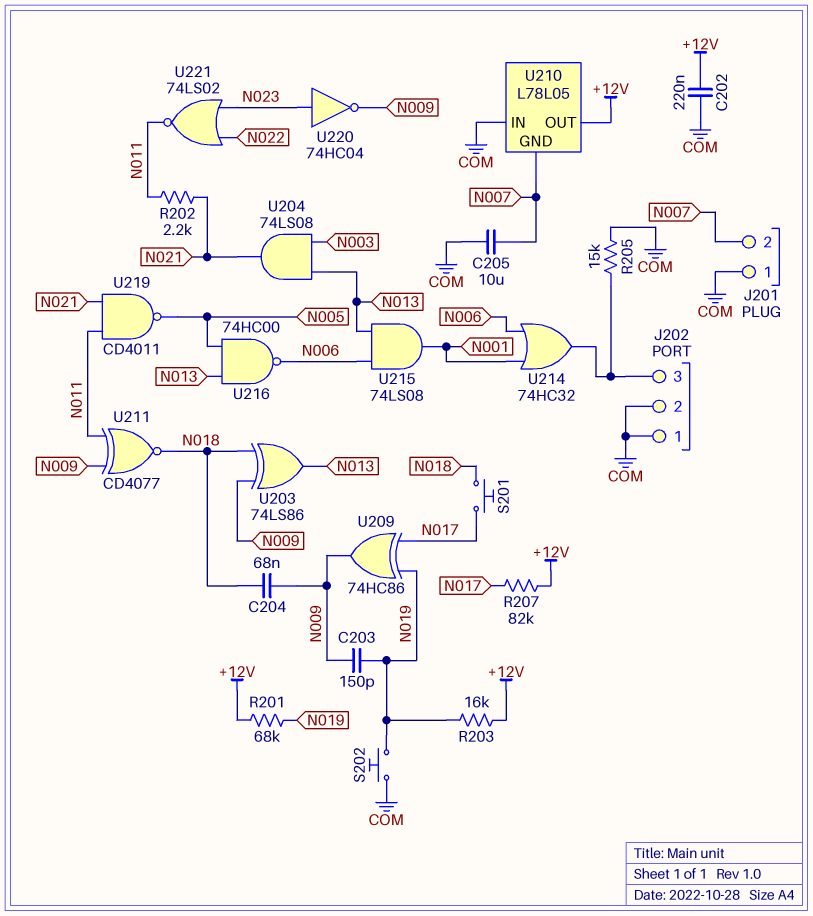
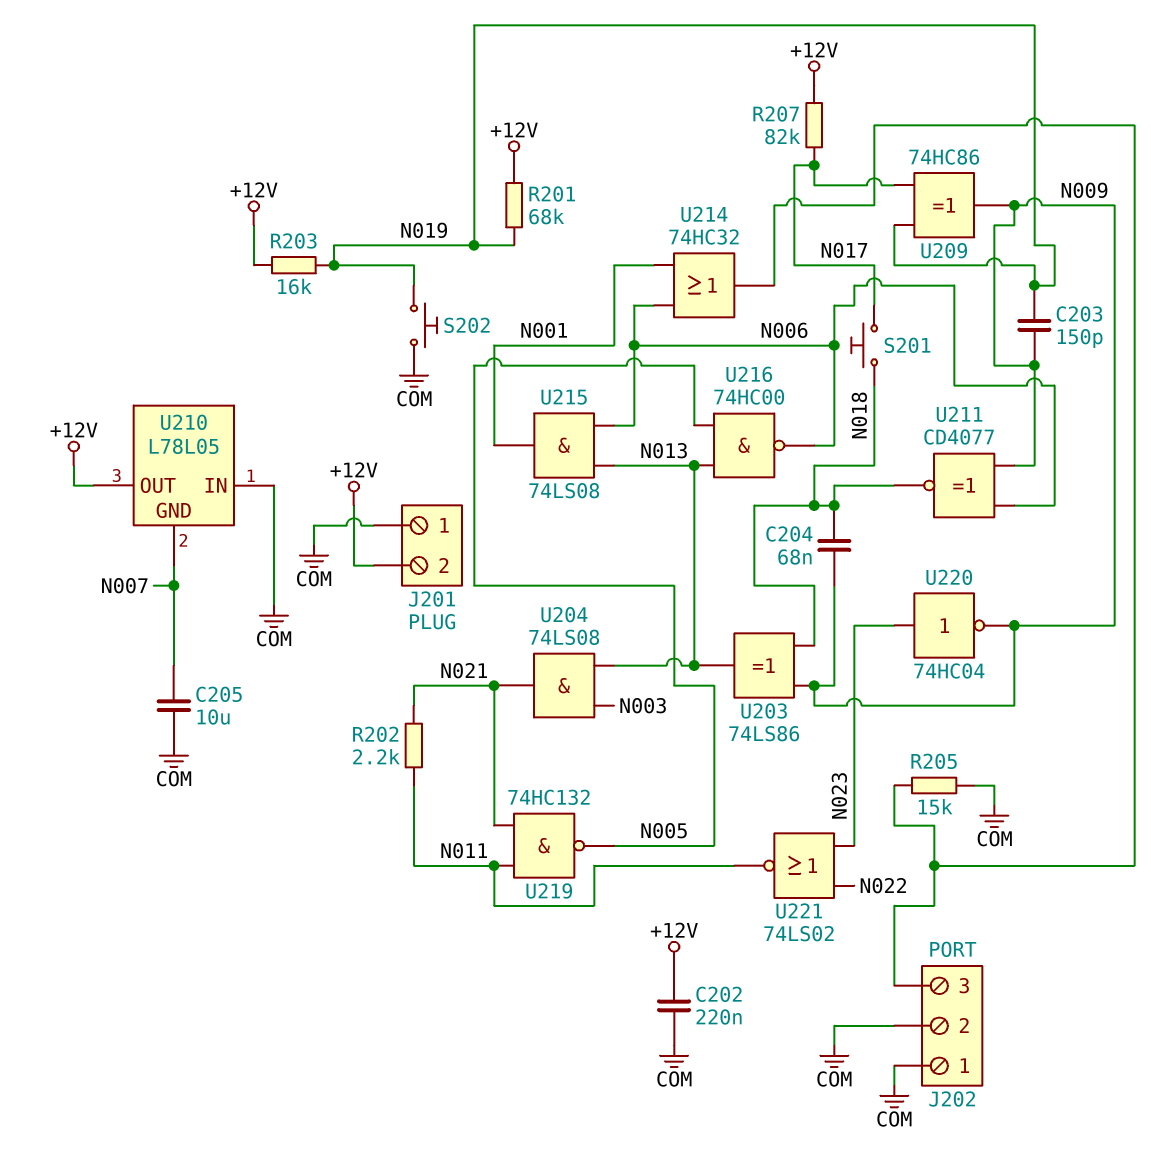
J201 pin 2: N007 -> +12V
U211: XNOR CD4077 (in N009, in N011, out N018) -> XNOR CD4077 (in N006, in N009, out N018)
U219: NAND CD4011 (in N011, in N021, out N005) -> NAND 74HC132 (in N011, in N021, out N005)

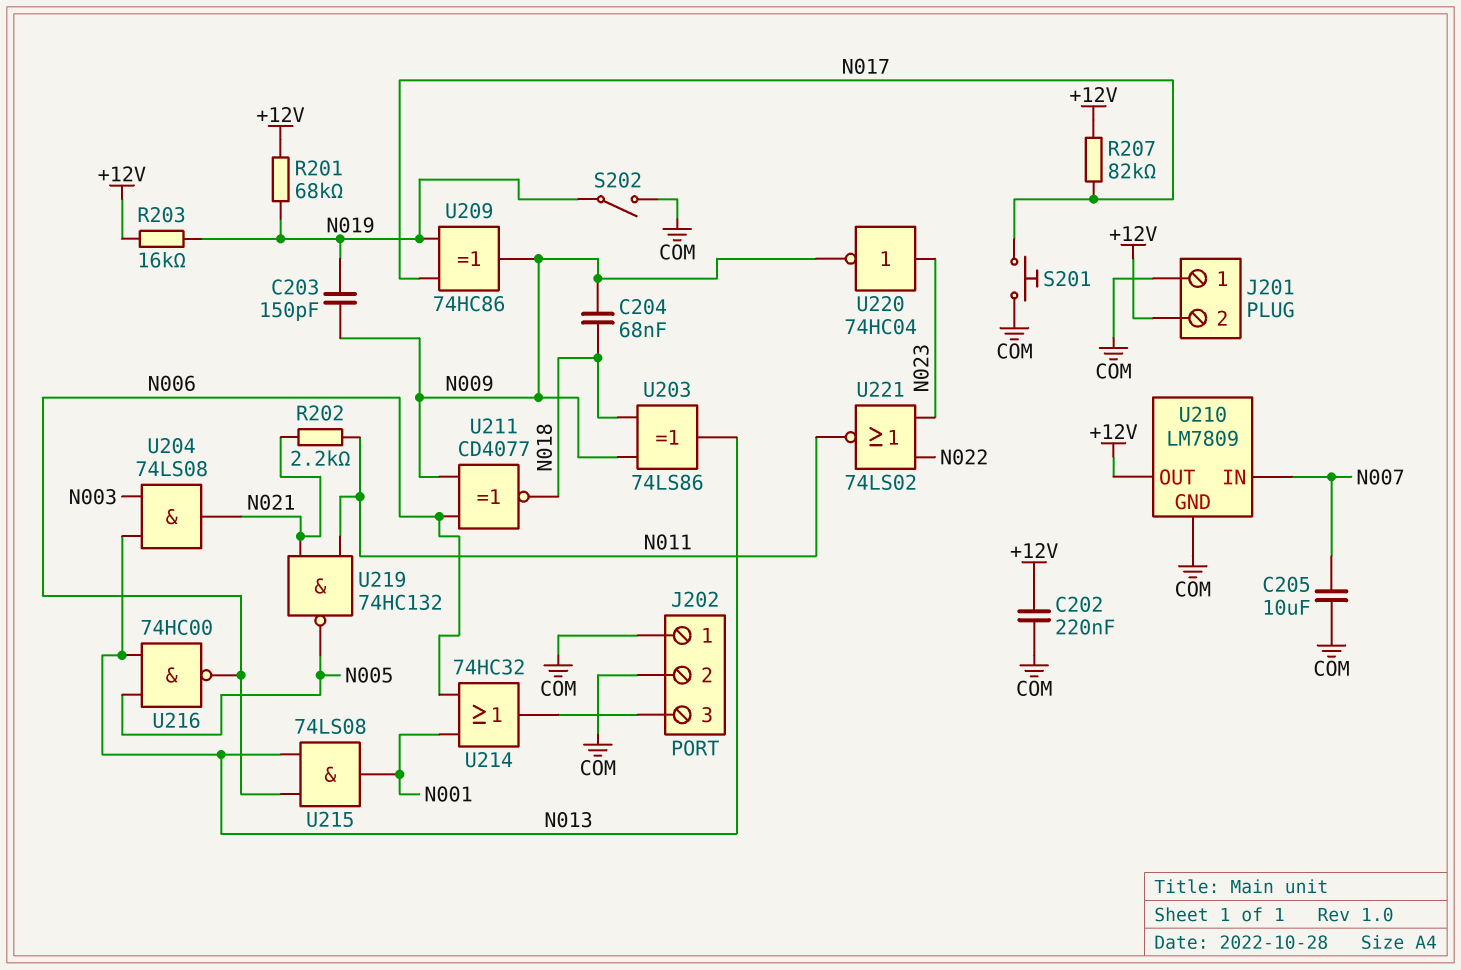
R205: 15k (COM, J202/3) -> none
S201: button (N017, N018) -> button (COM, N017)
S202: button (COM, N019) -> switch (COM, N019)
U210: L78L05 -> LM7809
U210 pin GND: N007 -> COM
U210 pin IN: COM -> N007

